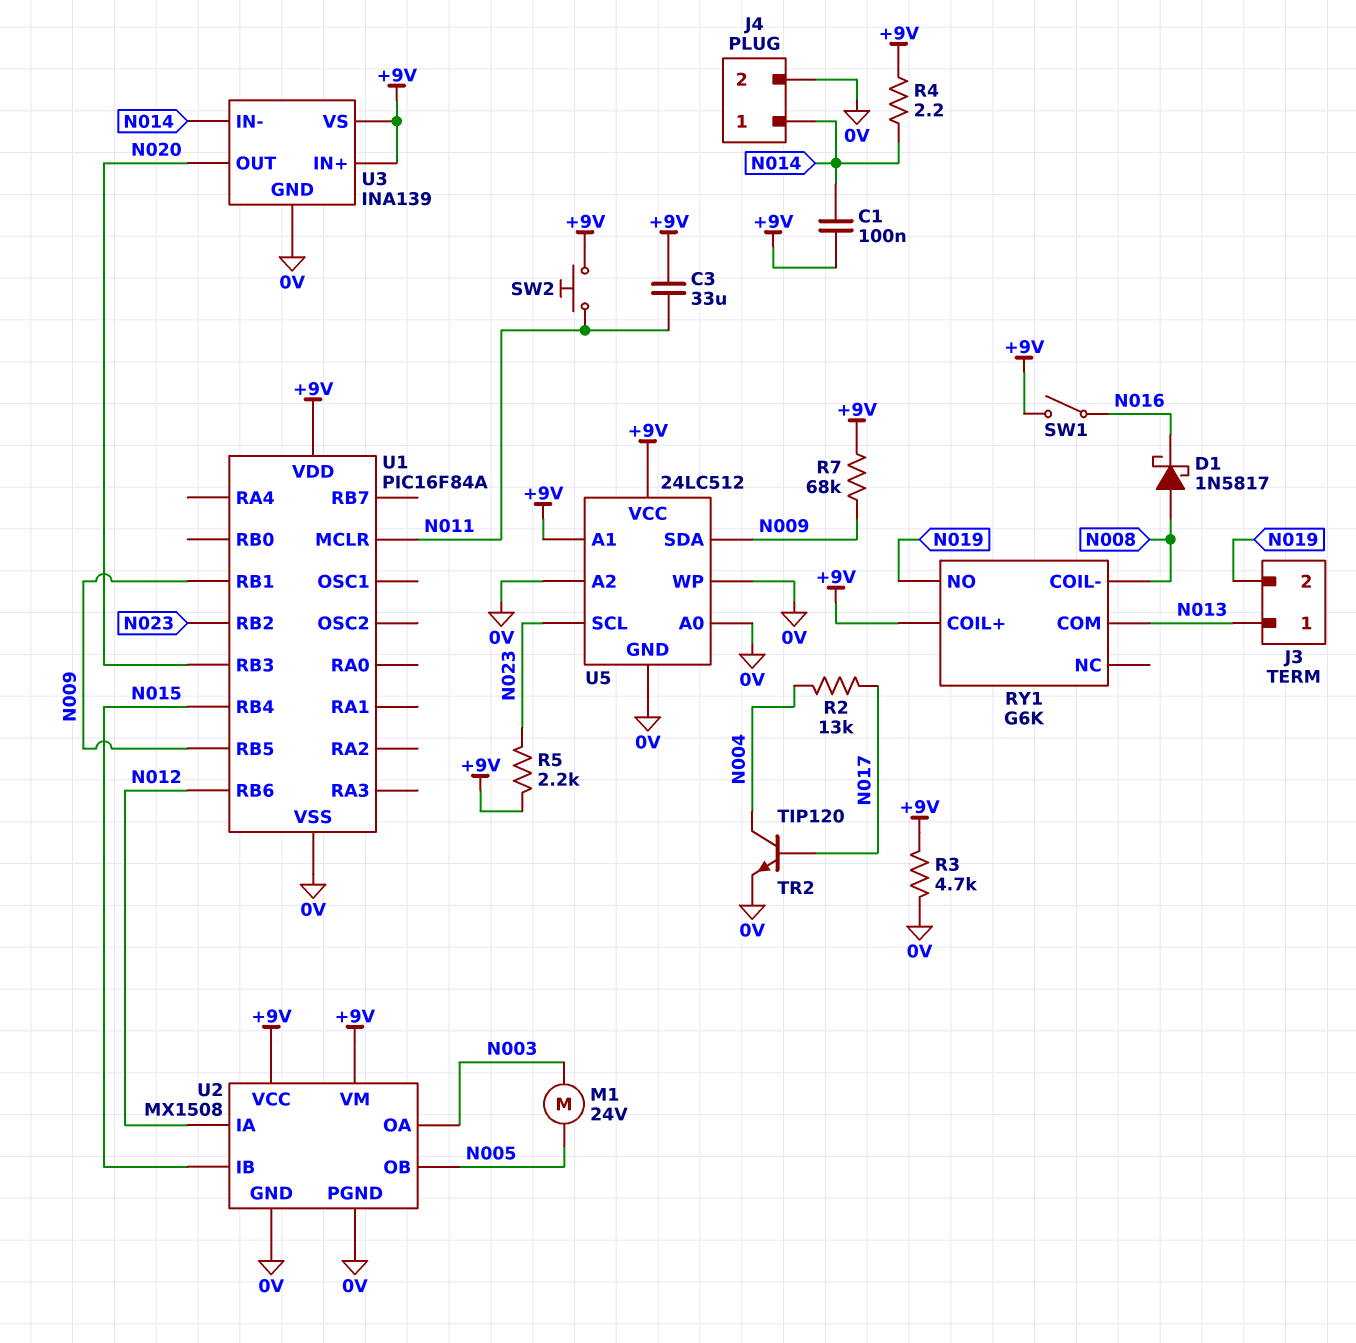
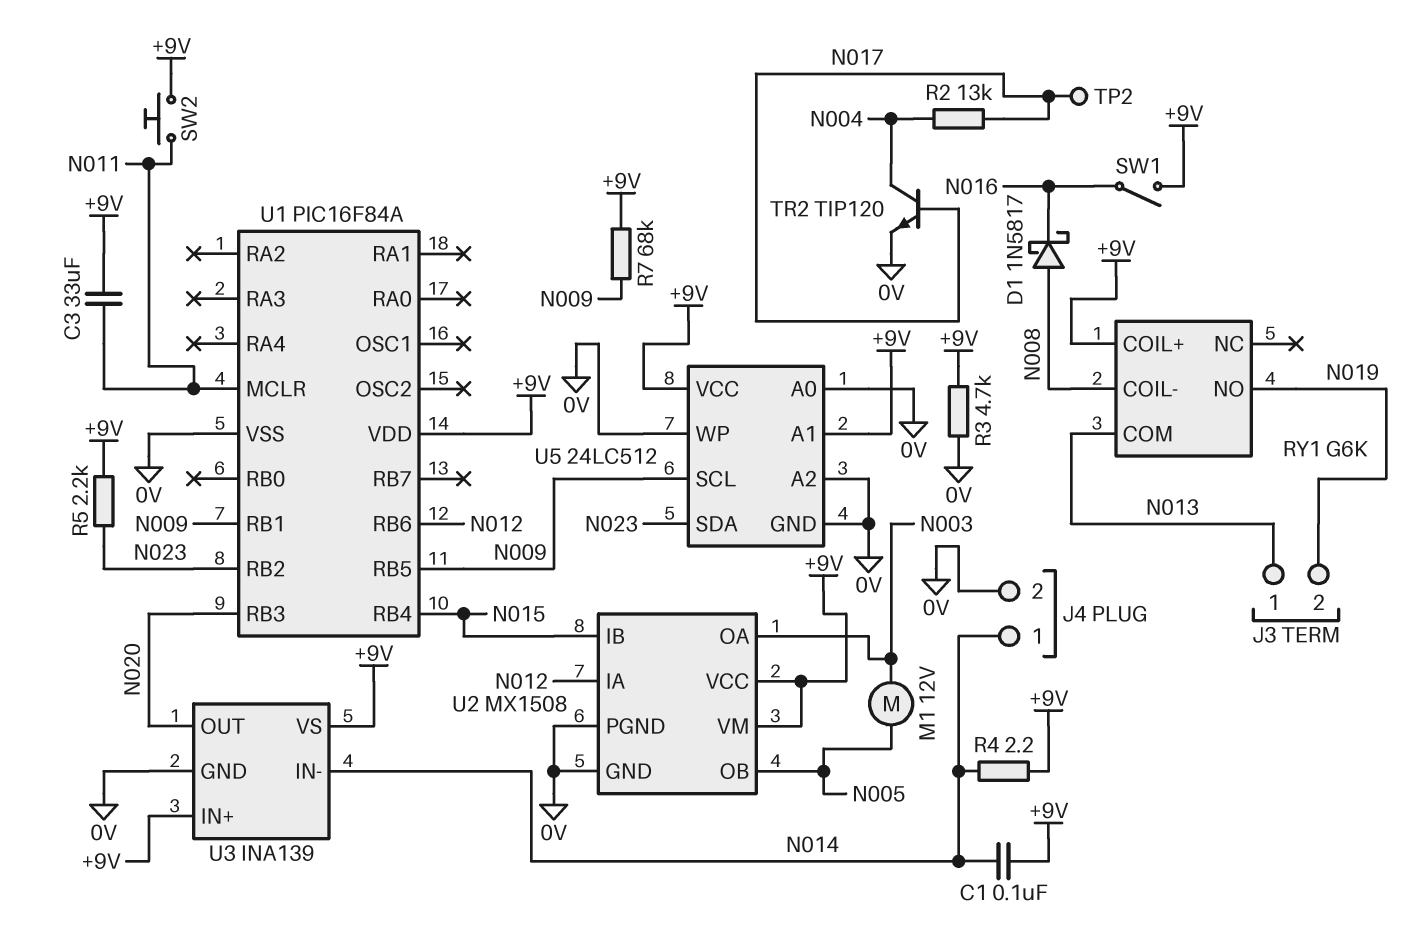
M1: motor 24V (N003, N005) -> motor 12V (N003, N005)
TP2: none -> test point (N017)
U5 pin SCL: N023 -> N009
U5 pin SDA: N009 -> N023

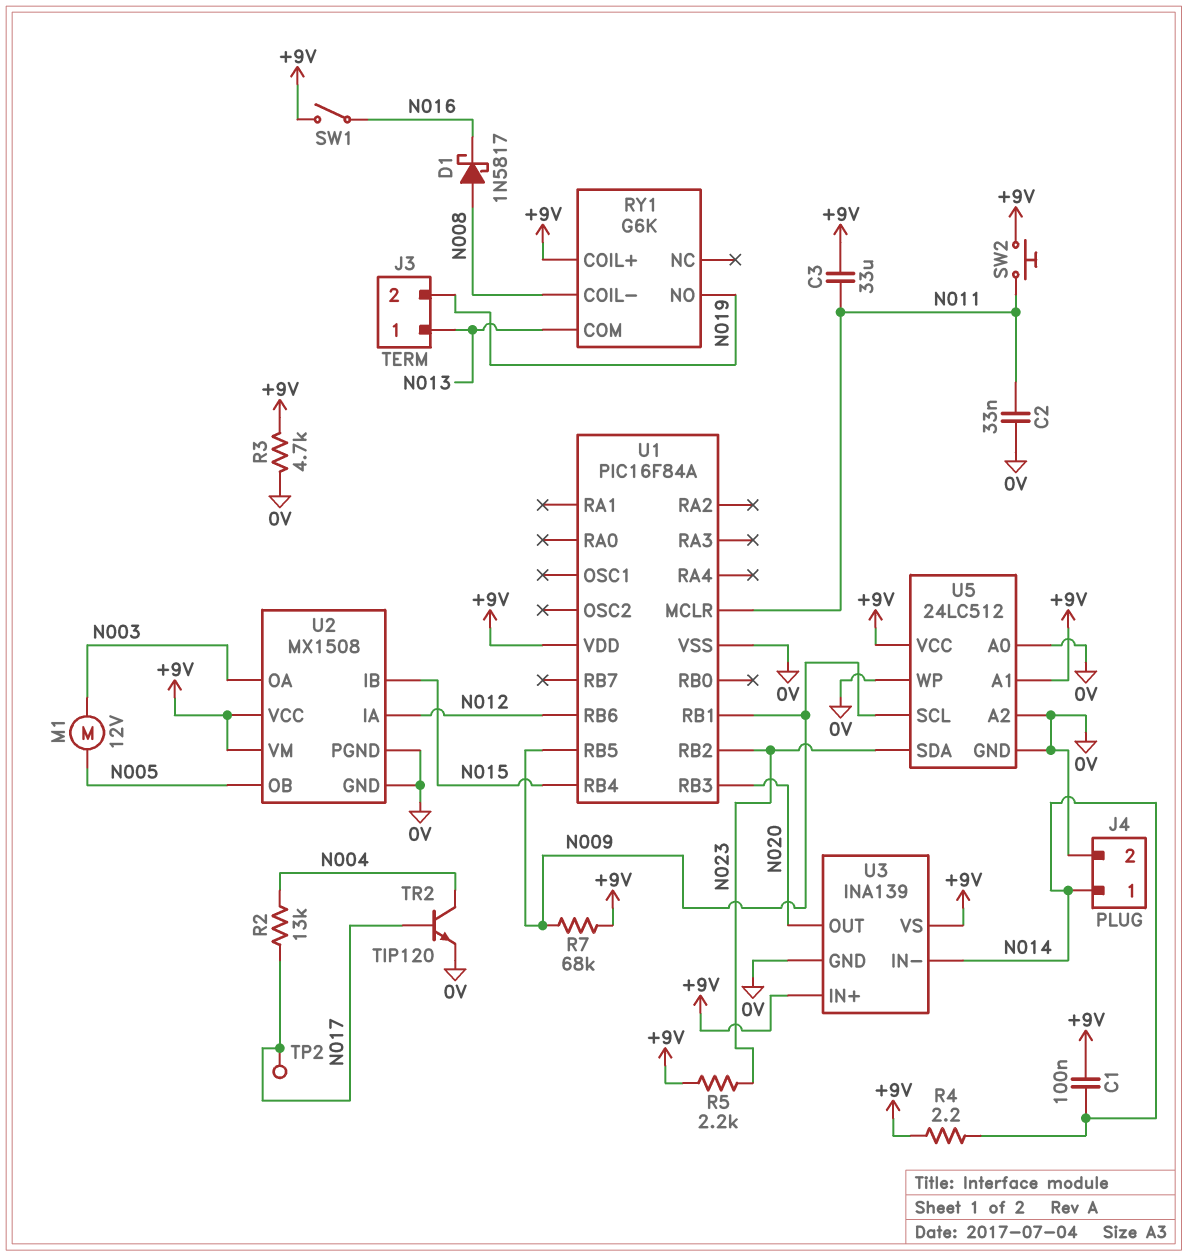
C2: none -> 33nF (0V, N011)

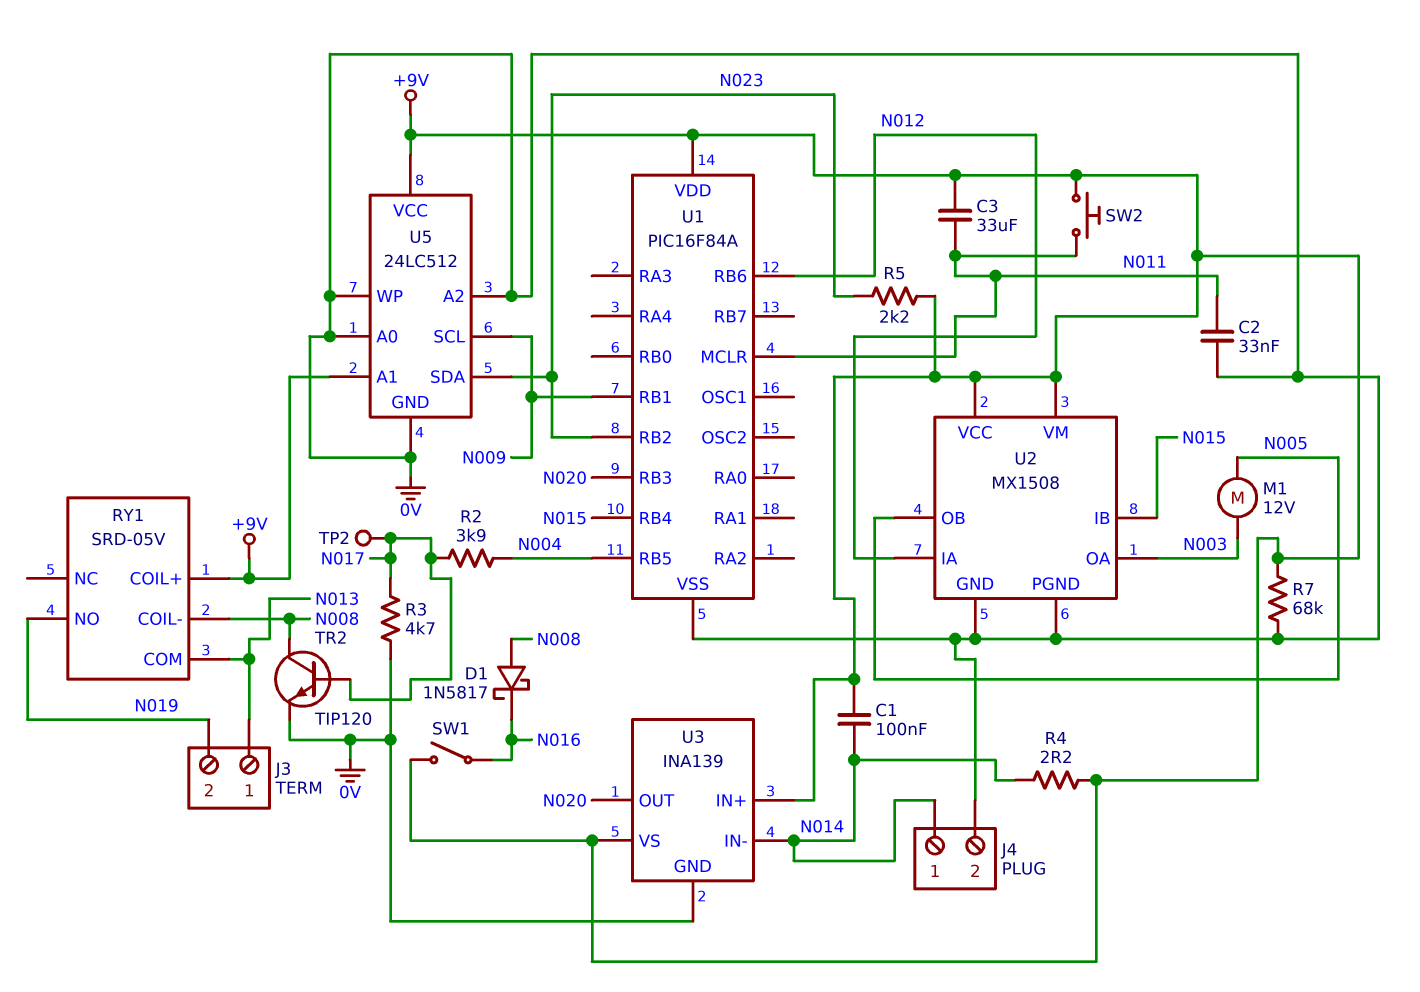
R2: 13k (N004, N017) -> 3.9k (N004, N017)
R3: 4.7k (+9V, 0V) -> 4.7k (0V, N017)
R7: 68k (+9V, N009) -> 68k (+9V, 0V)
RY1: G6K -> SRD-05V
TR2: NPN TIP120 (B N017, C N004, E 0V) -> NPN TIP120 (B N017, C N008, E 0V)
U1 pin RB5: N009 -> N004

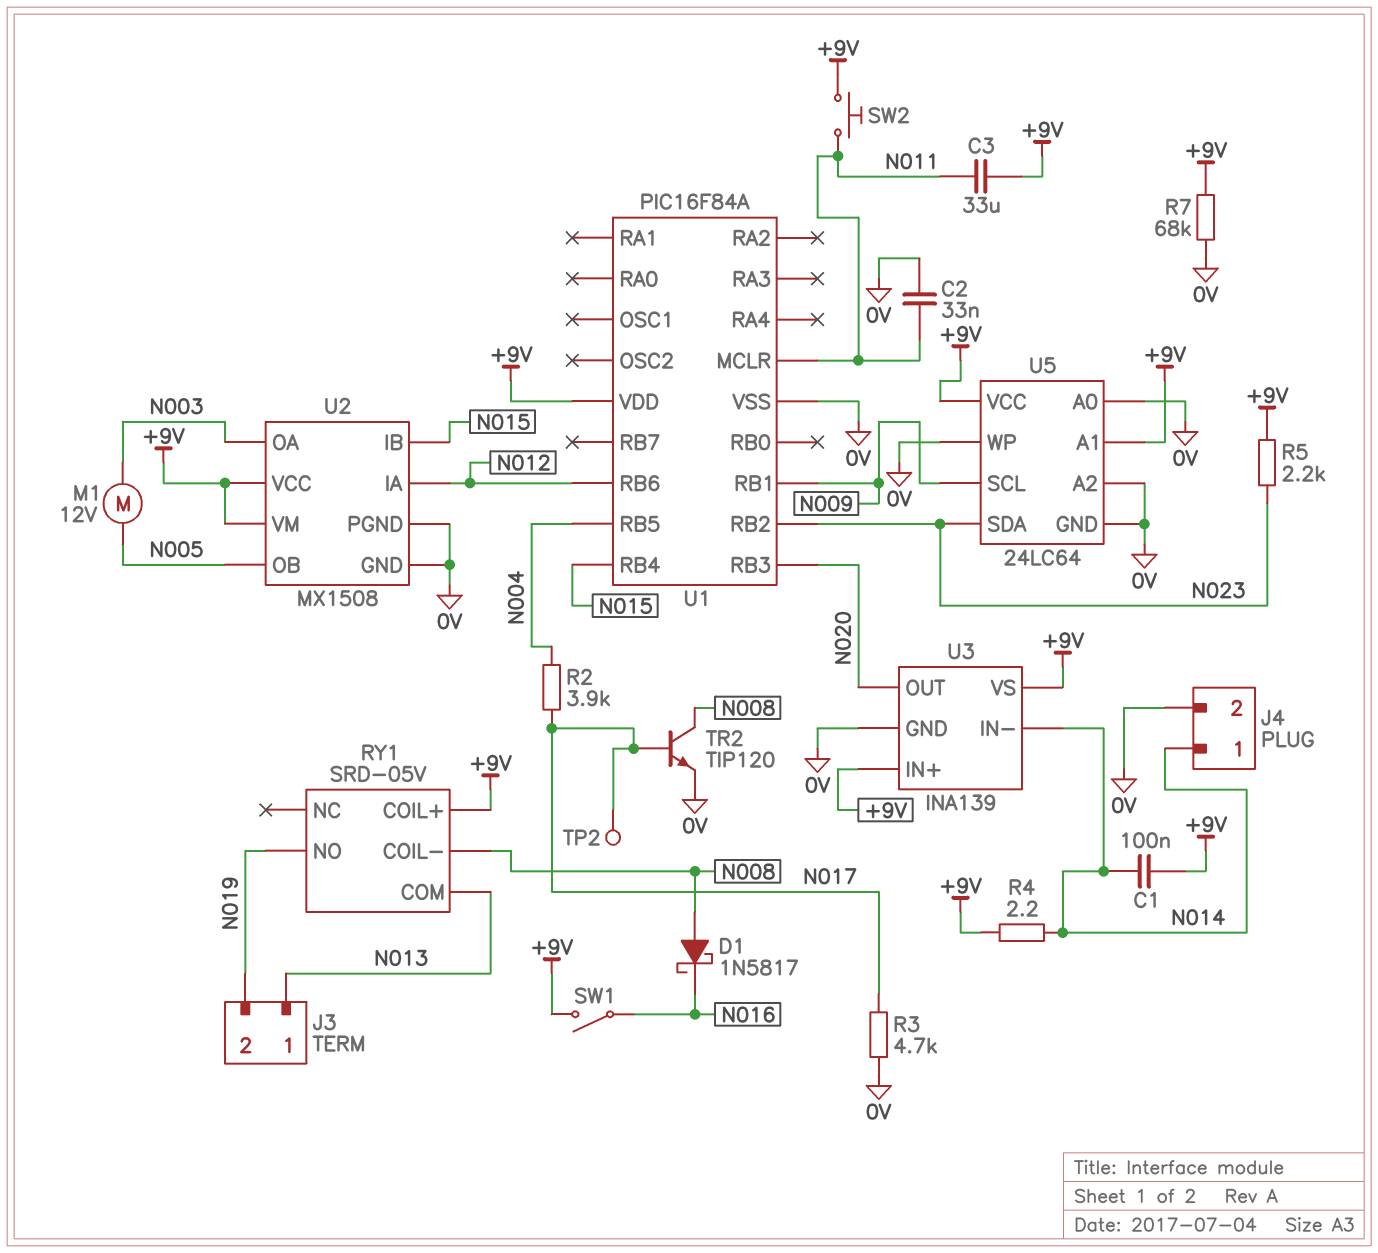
U5: 24LC512 -> 24LC64

